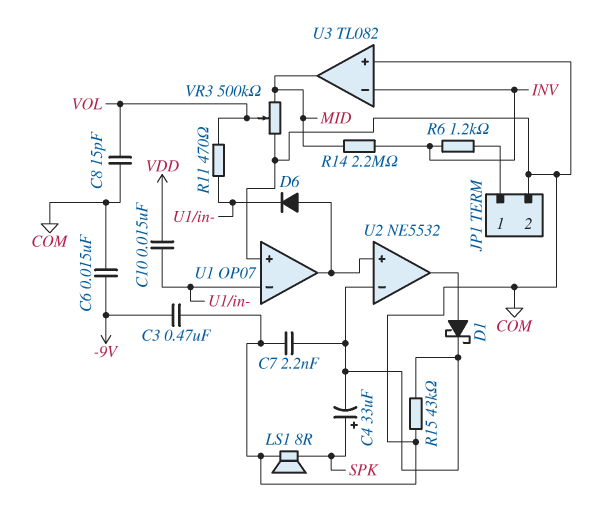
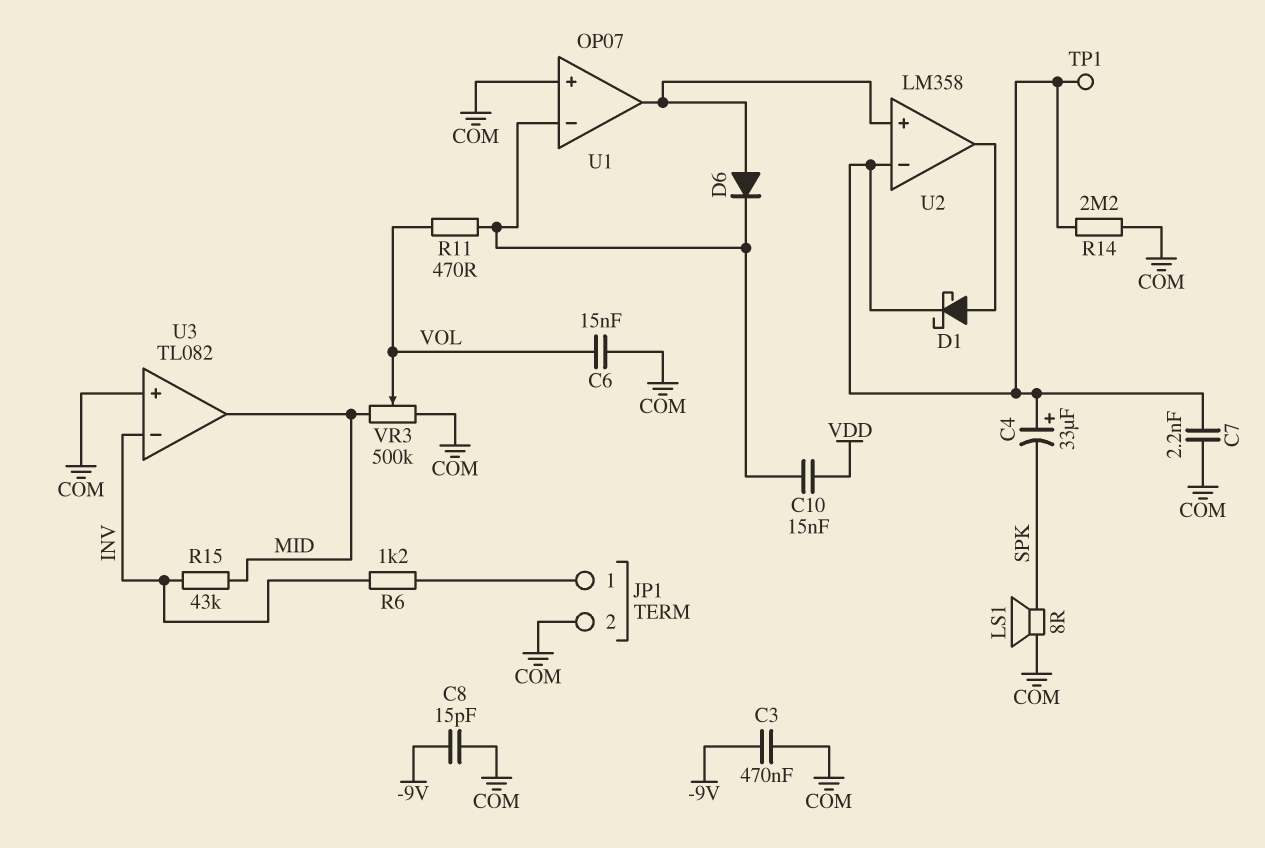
C4: 33uF (plus SPK, minus U2/in-) -> 33uF (plus U2/in-, minus SPK)
C6: 15nF (-9V, COM) -> 15nF (COM, VOL)
C8: 15pF (COM, VOL) -> 15pF (-9V, COM)
R14: 2.2M (INV, MID) -> 2.2M (COM, U2/in-)
R15: 43k (COM, U2/in-) -> 43k (INV, MID)
TP1: none -> test point (U2/in-)
U2: NE5532 -> LM358

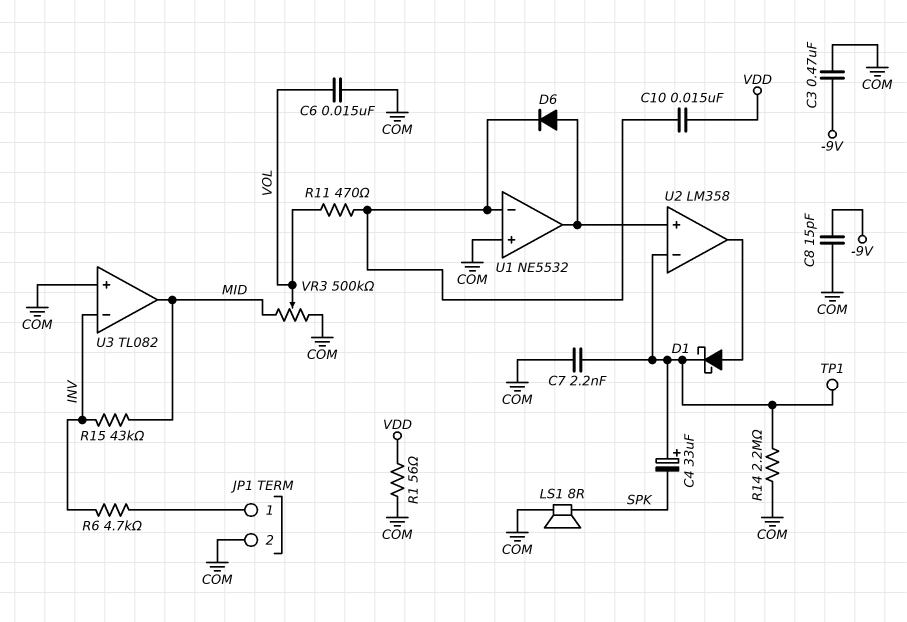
R1: none -> 56 (COM, VDD)
R6: 1.2k (INV, JP1/1) -> 4.7k (INV, JP1/1)
U1: OP07 -> NE5532

